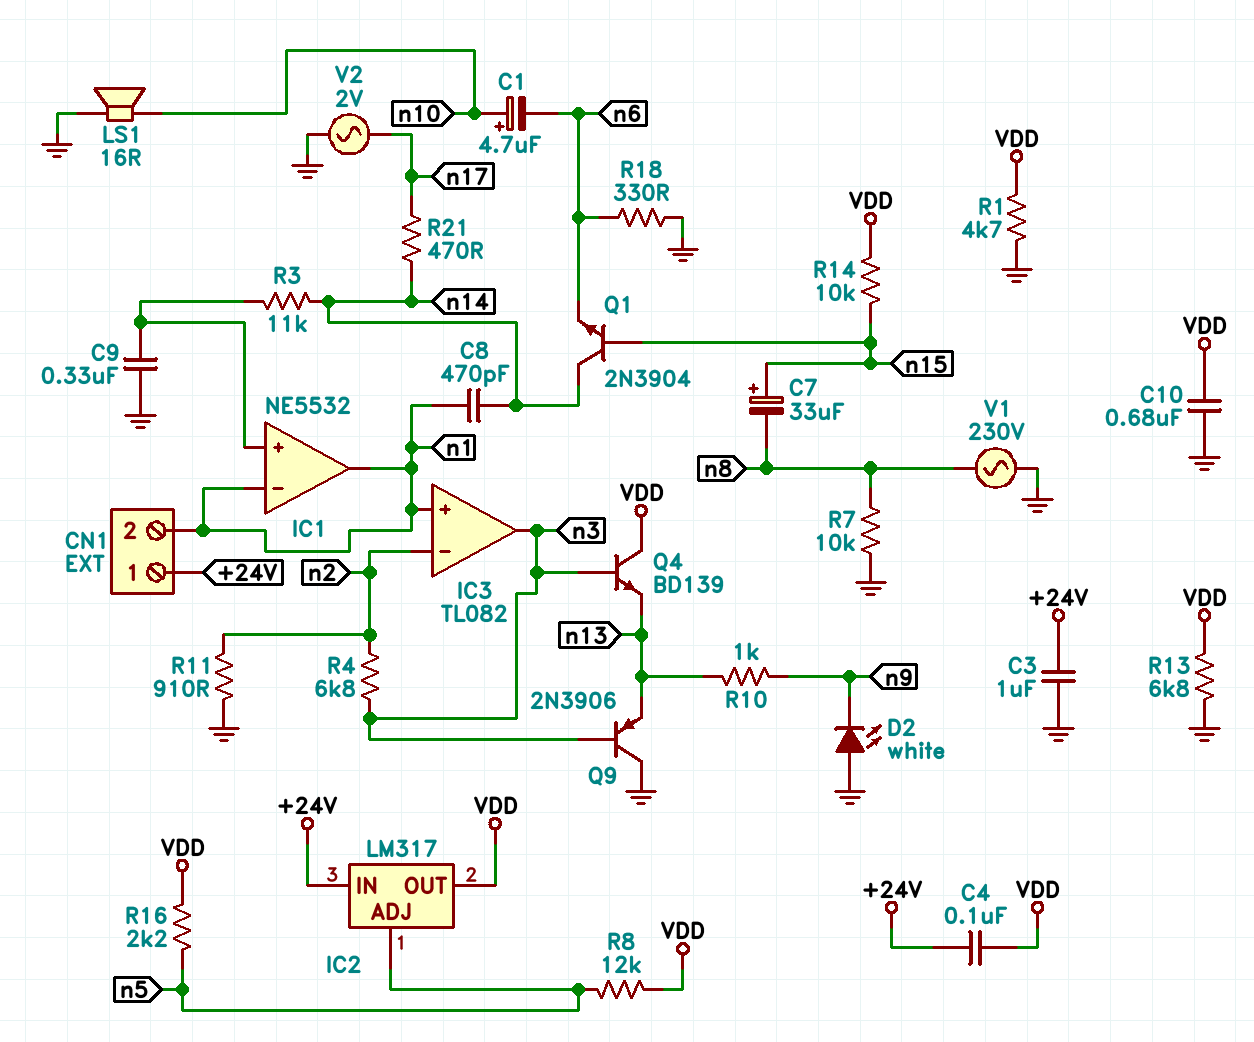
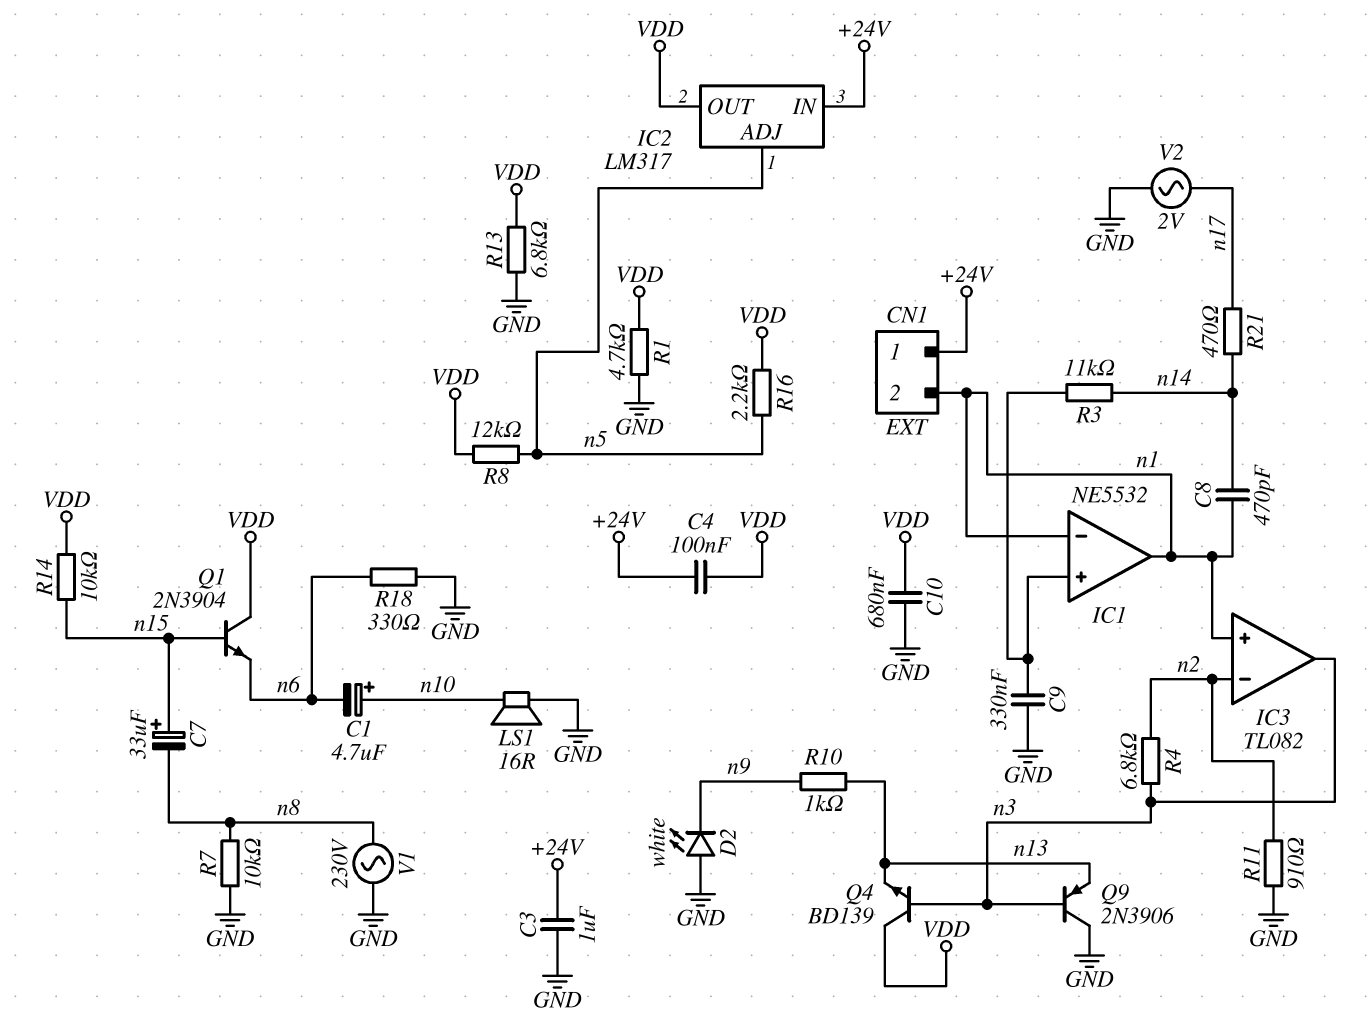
Q1: NPN 2N3904 (B n15, C n14, E n6) -> NPN 2N3904 (B n15, C VDD, E n6)

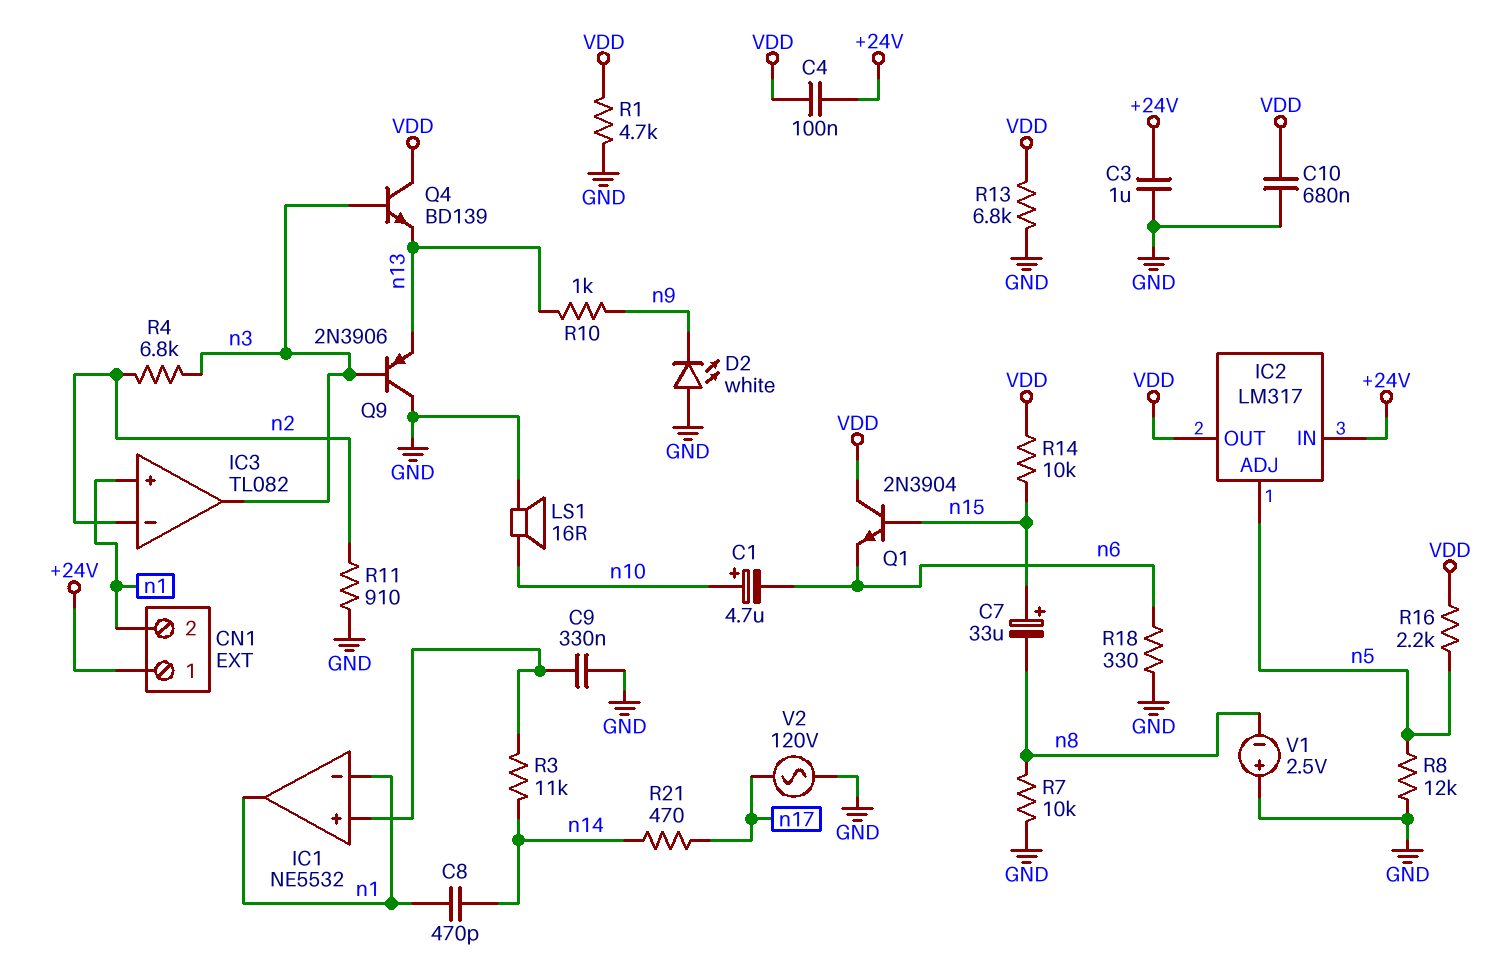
R8: 12k (VDD, n5) -> 12k (GND, n5)
V1: AC 230V (GND, n8) -> 2.5V (plus GND, minus n8)
V2: AC 2V (GND, n17) -> AC 120V (GND, n17)

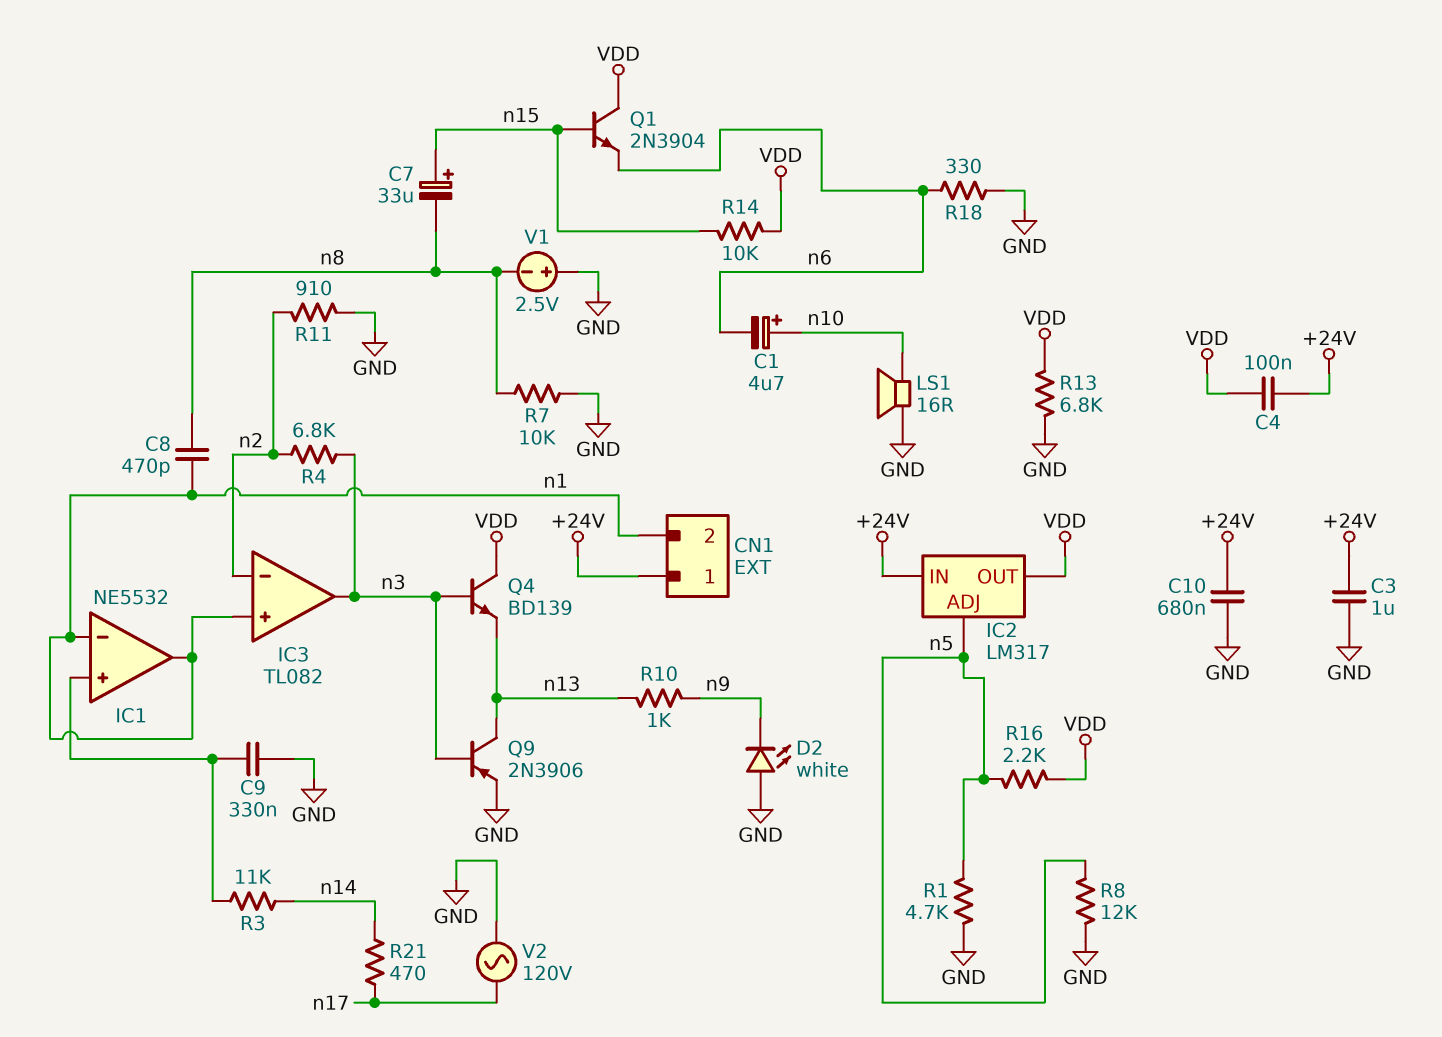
C8: 470pF (n1, n14) -> 470pF (n1, n8)
C10: 680nF (GND, VDD) -> 680nF (+24V, GND)
Q9: PNP 2N3906 (B n3, C GND, E n13) -> PNP 2N3906 (B n3, C n13, E GND)
R1: 4.7k (GND, VDD) -> 4.7k (GND, n5)

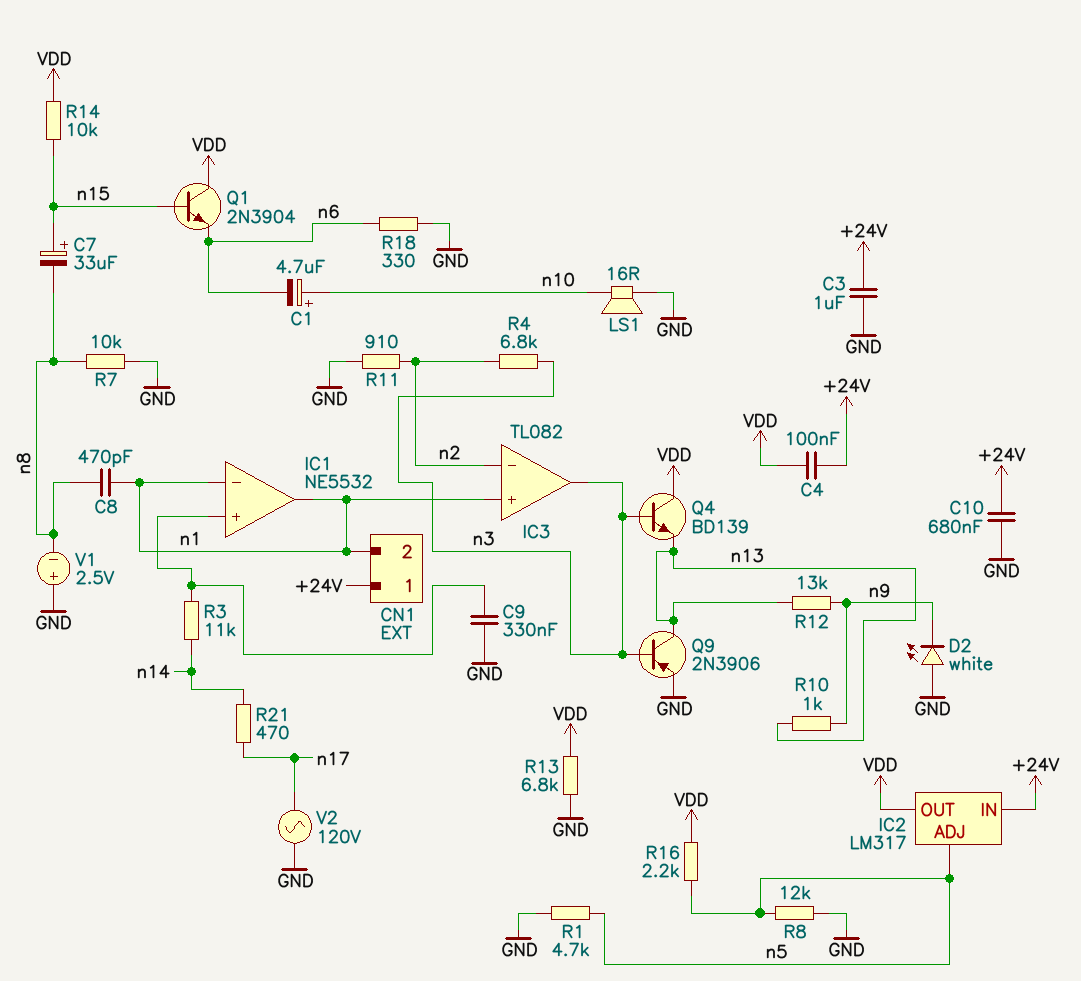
R12: none -> 13k (n9, n13)

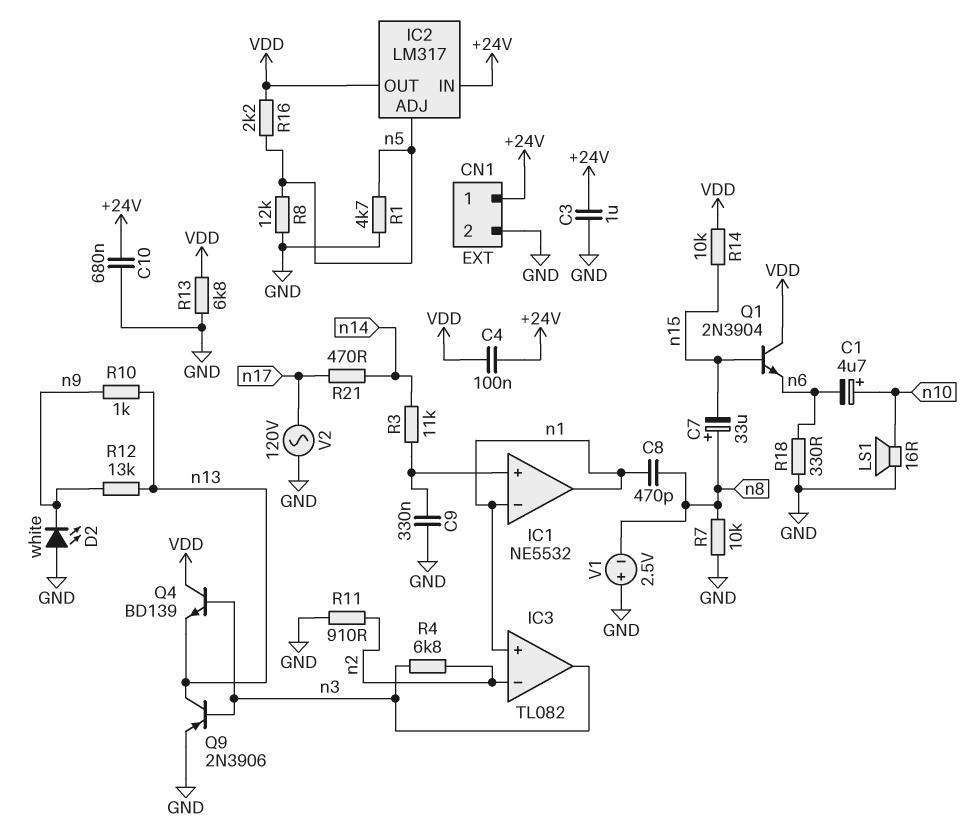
C7: 33uF (plus n15, minus n8) -> 33uF (plus n8, minus n15)
CN1 pin 2: n1 -> GND

